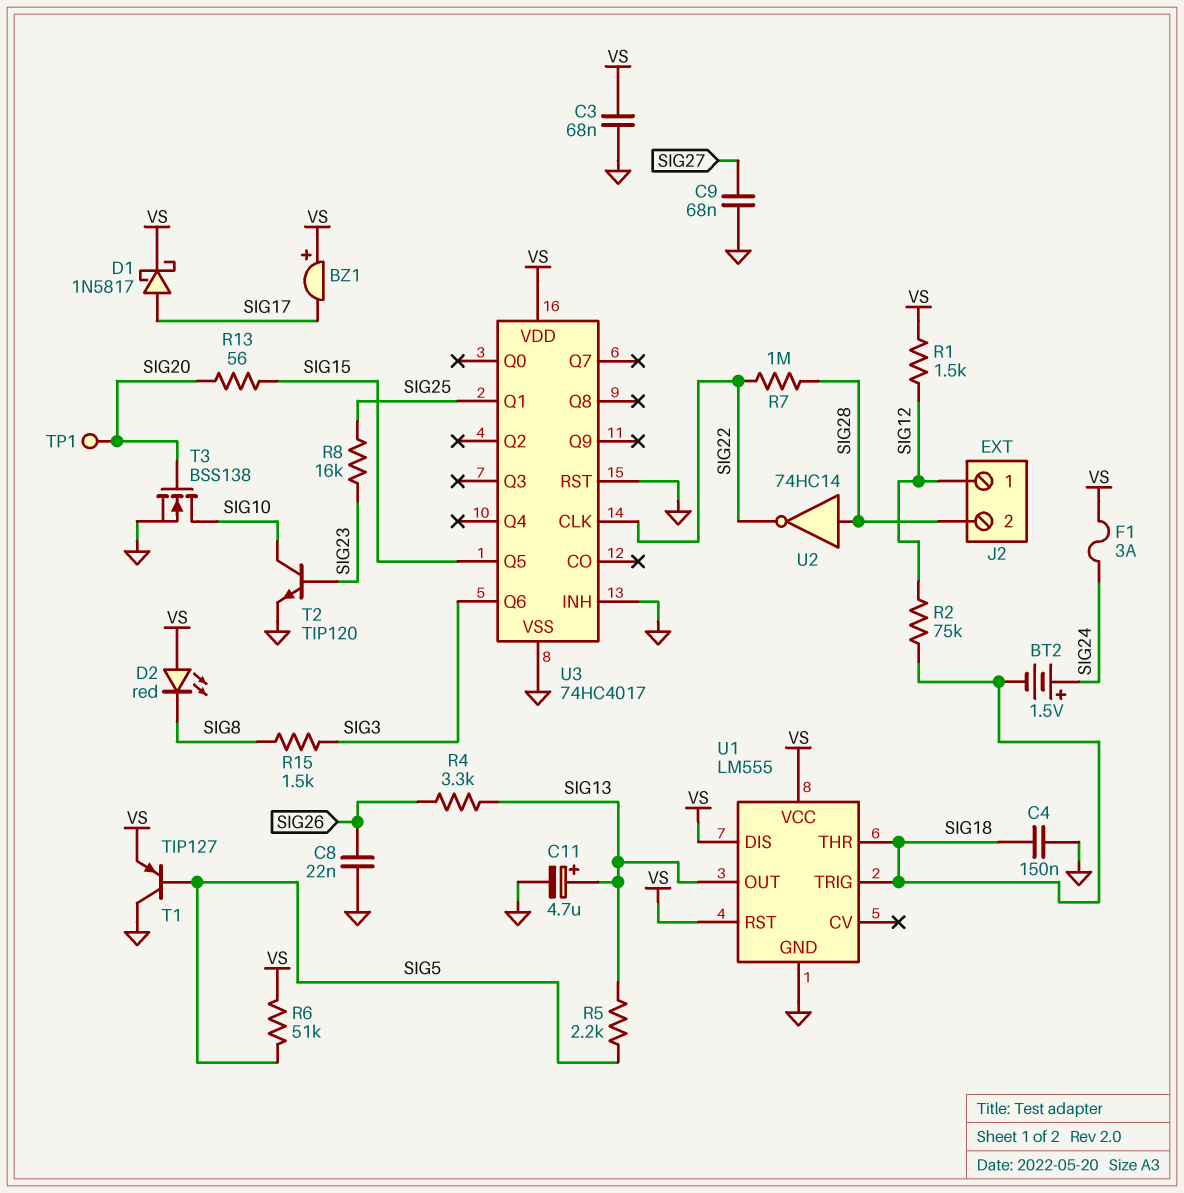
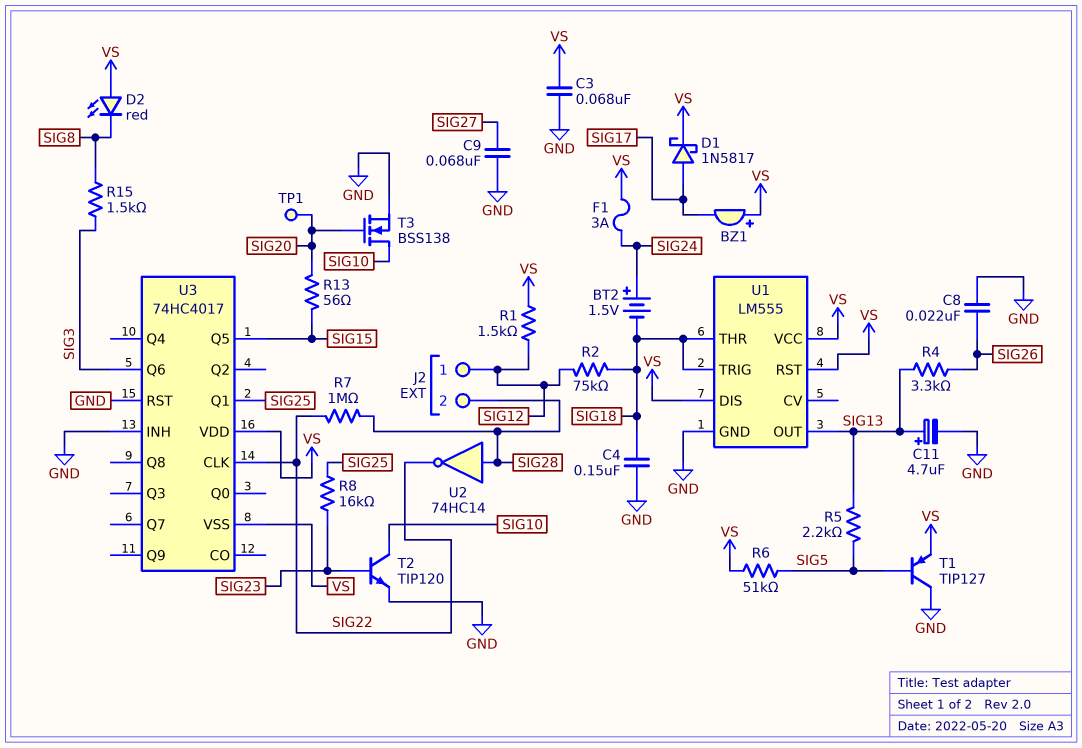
U3 pin VSS: GND -> VS

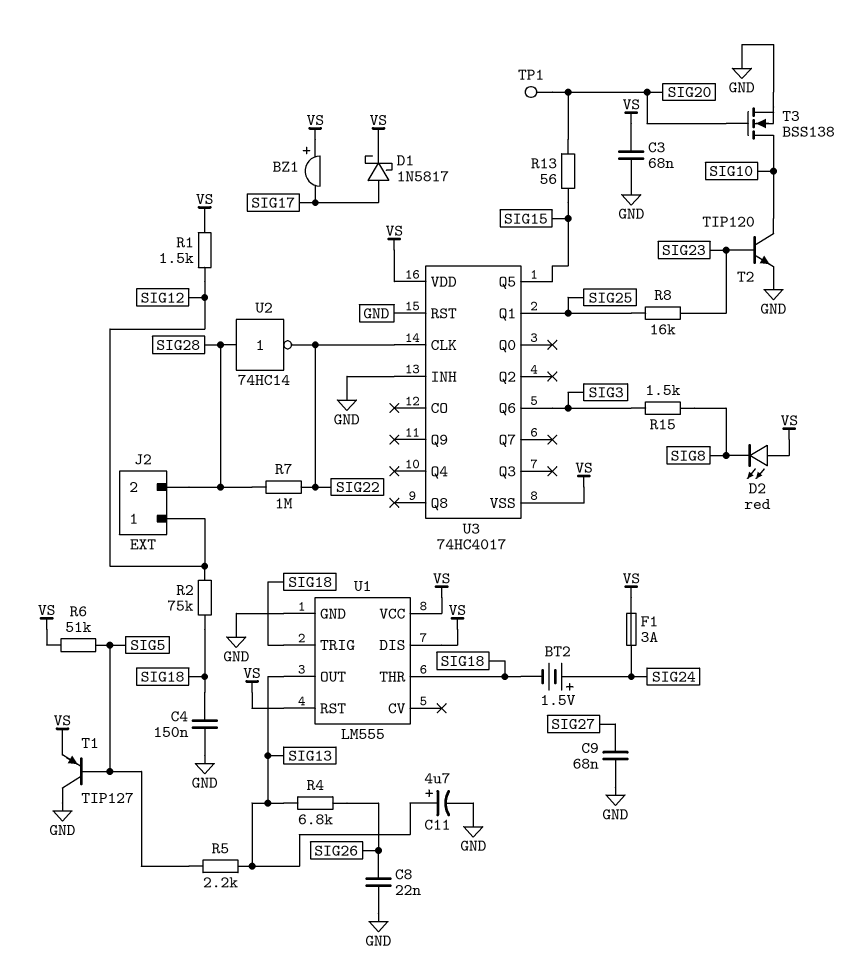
R4: 3.3k (SIG13, SIG26) -> 6.8k (SIG13, SIG26)

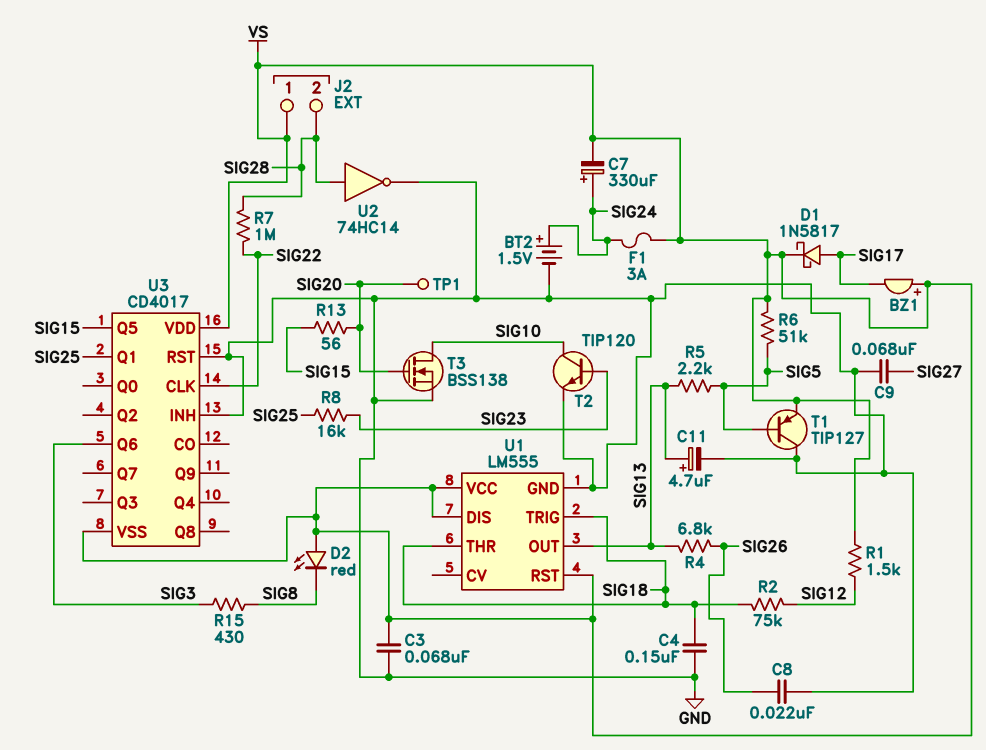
BT2: 1.5V (plus SIG24, minus SIG18) -> 1.5V (plus SIG24, minus GND)
C7: none -> 330uF (plus SIG24, minus VS)
J2 pin 1: SIG12 -> VS
R15: 1.5k (SIG3, SIG8) -> 430 (SIG3, SIG8)
U2: NOT 74HC14 (in SIG28, out SIG22) -> NOT 74HC14 (in SIG28, out GND)
U3: 74HC4017 -> CD4017

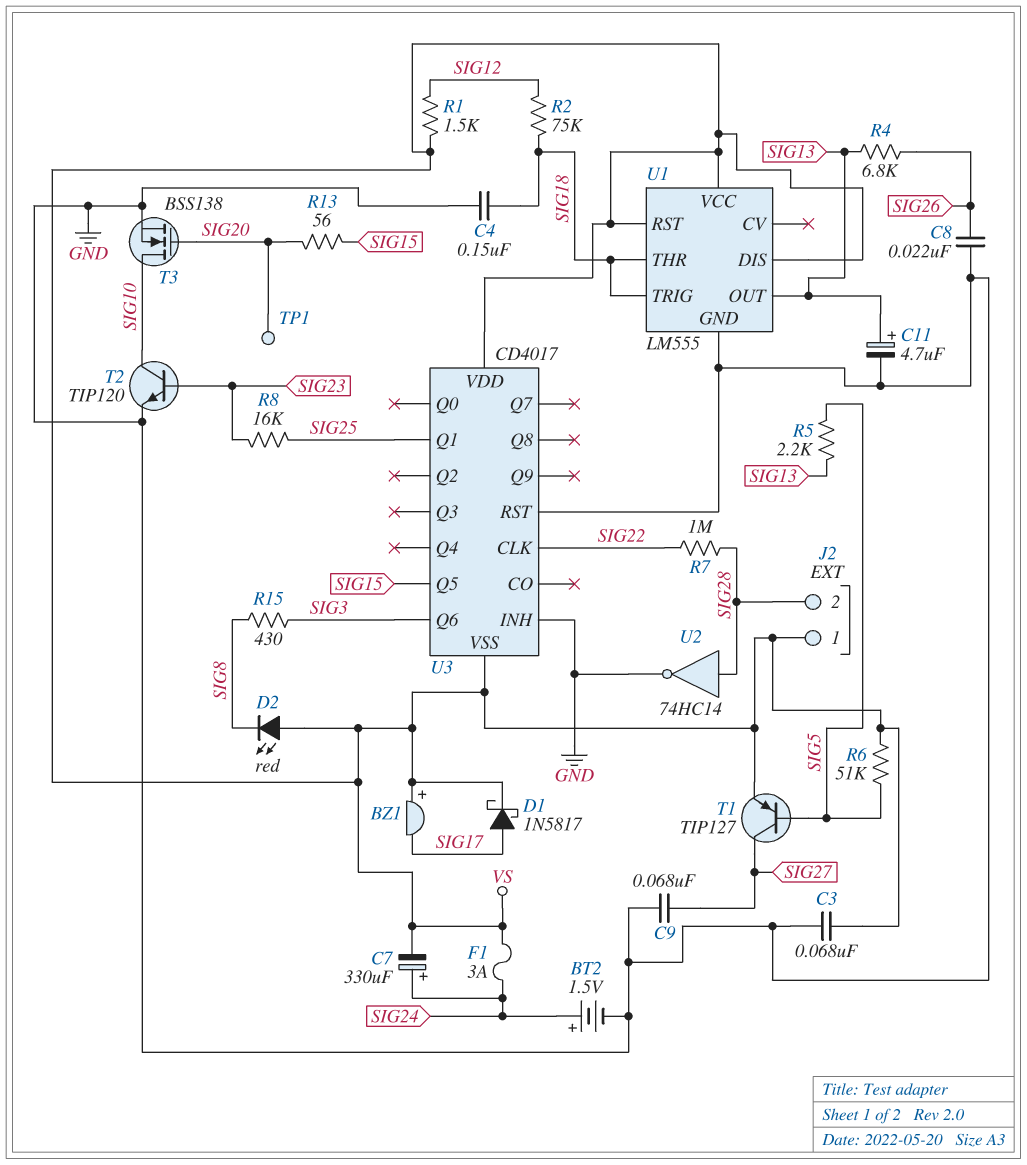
T1: PNP TIP127 (B SIG5, C GND, E VS) -> PNP TIP127 (B SIG5, C SIG27, E VS)

